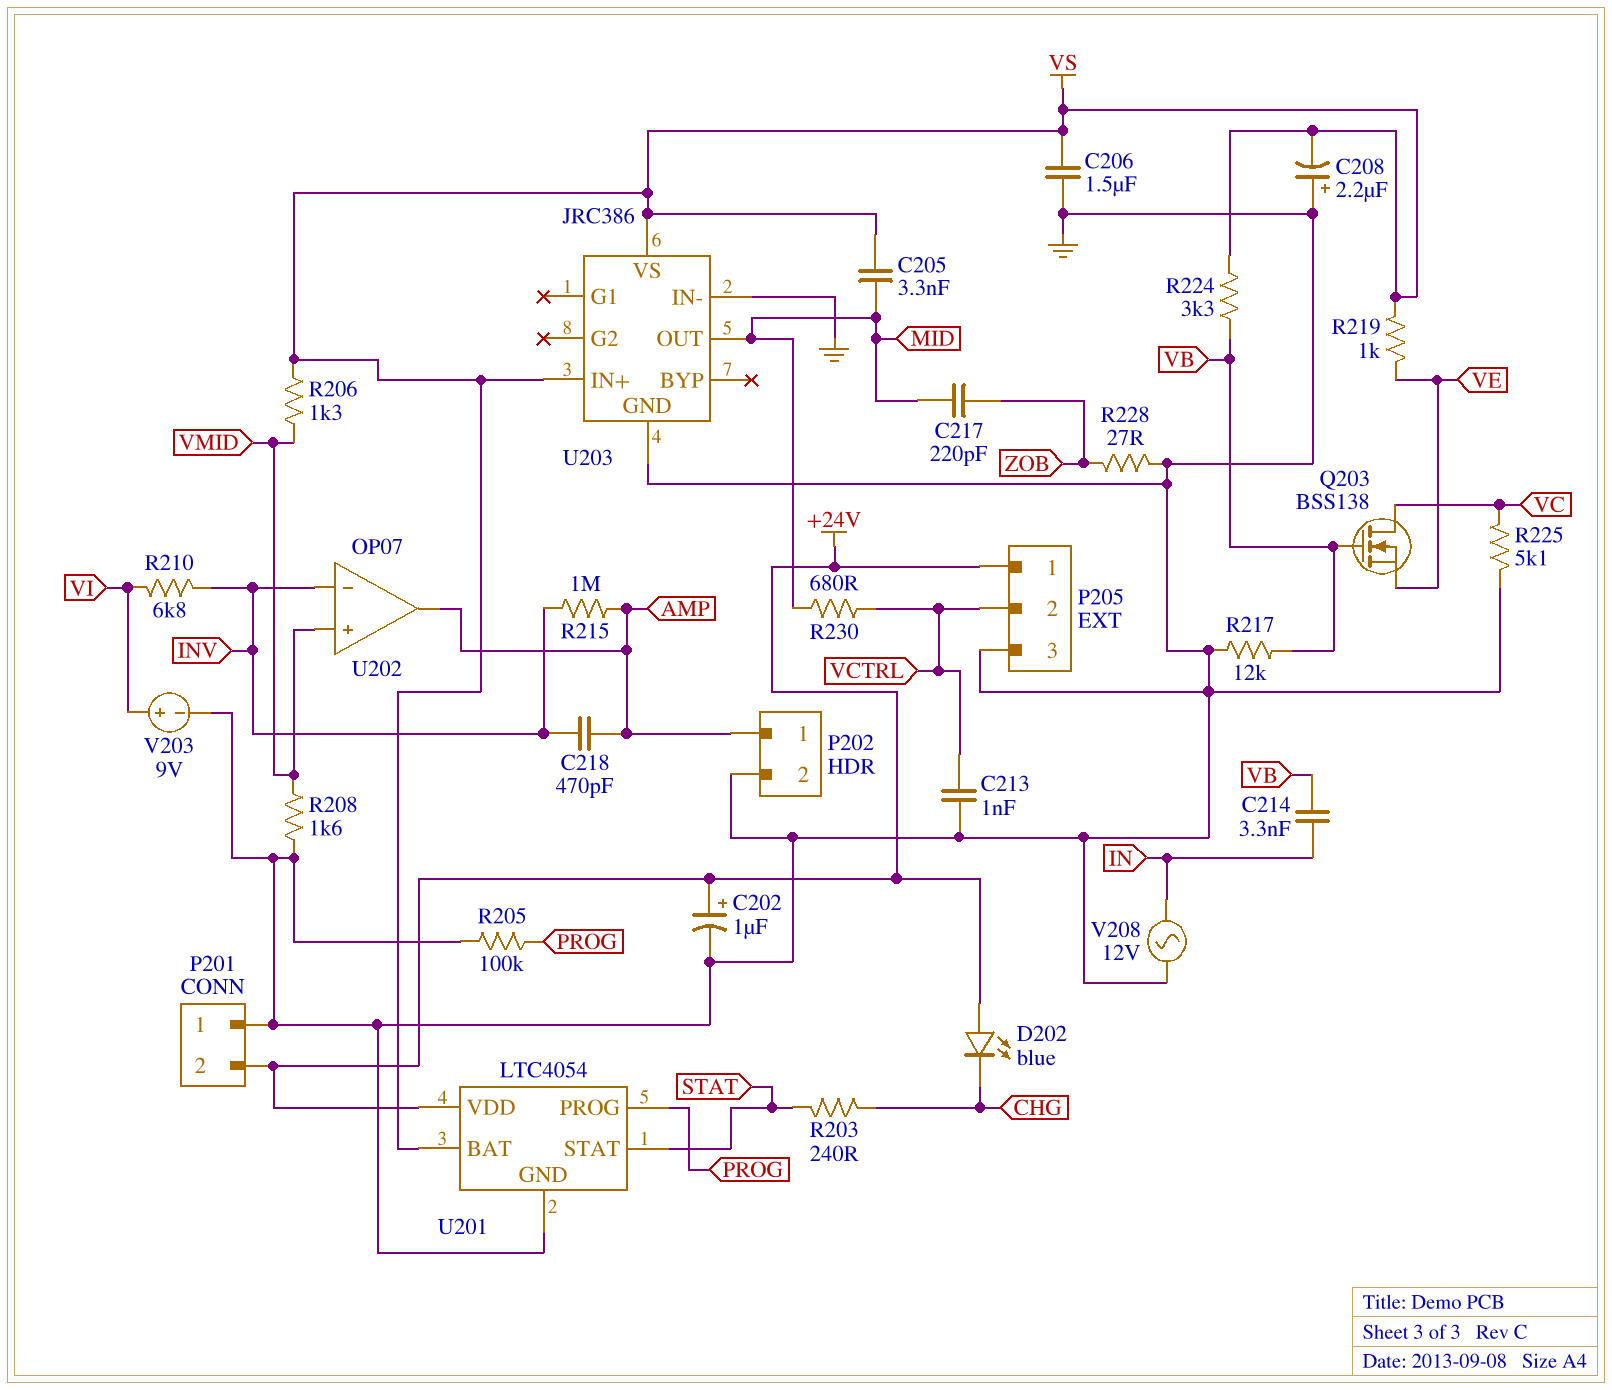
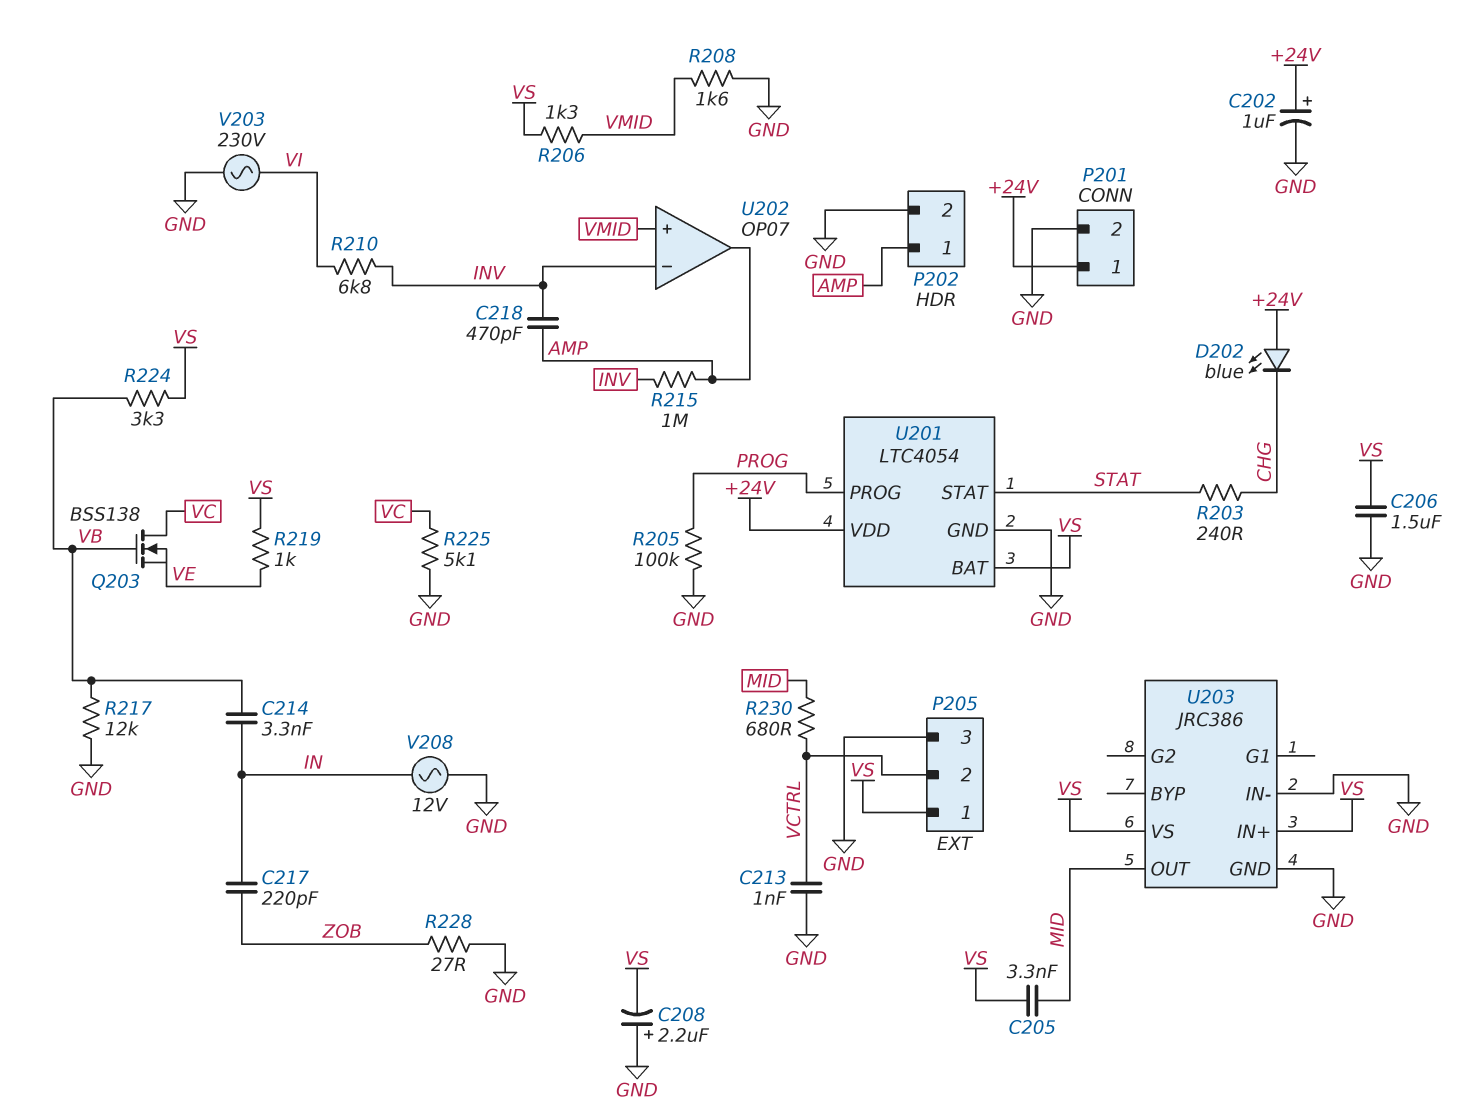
C217: 220pF (MID, ZOB) -> 220pF (IN, ZOB)
P201 pin 1: GND -> +24V
P201 pin 2: +24V -> GND
P205 pin 1: +24V -> VS
V203: 9V (plus VI, minus GND) -> AC 230V (GND, VI)

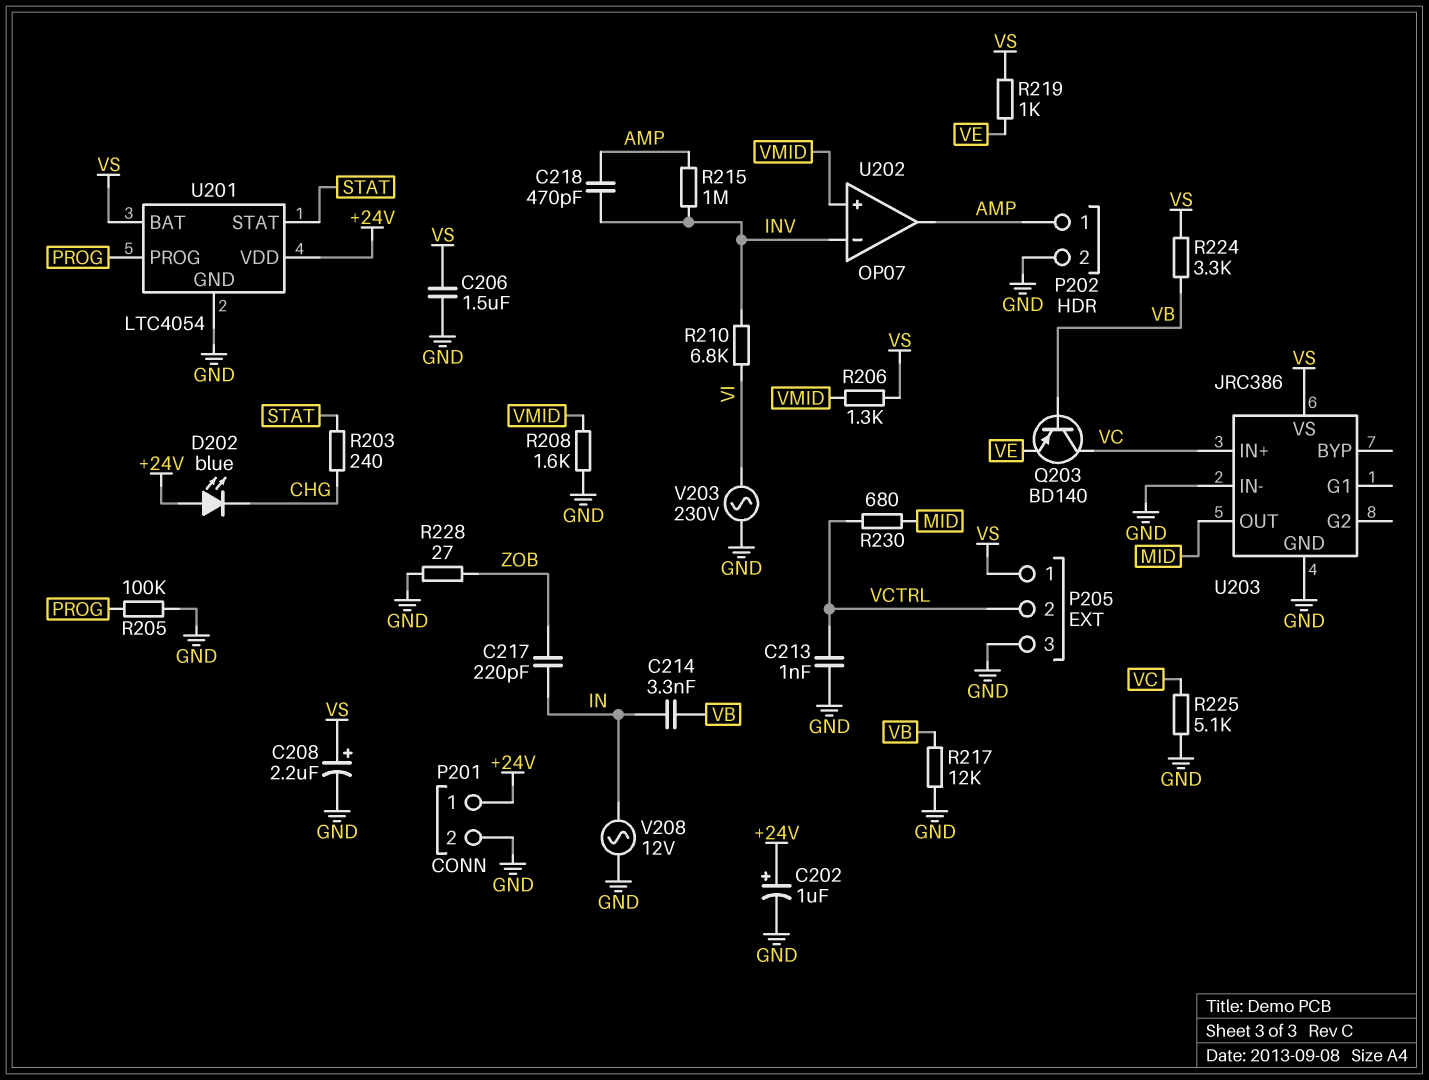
C205: 3.3nF (MID, VS) -> none
C208: 2.2uF (plus GND, minus VS) -> 2.2uF (plus VS, minus GND)
Q203: NMOS BSS138 (G VB, D VC, S VE) -> PNP BD140 (B VB, C VC, E VE)
U203 pin IN+: VS -> VC

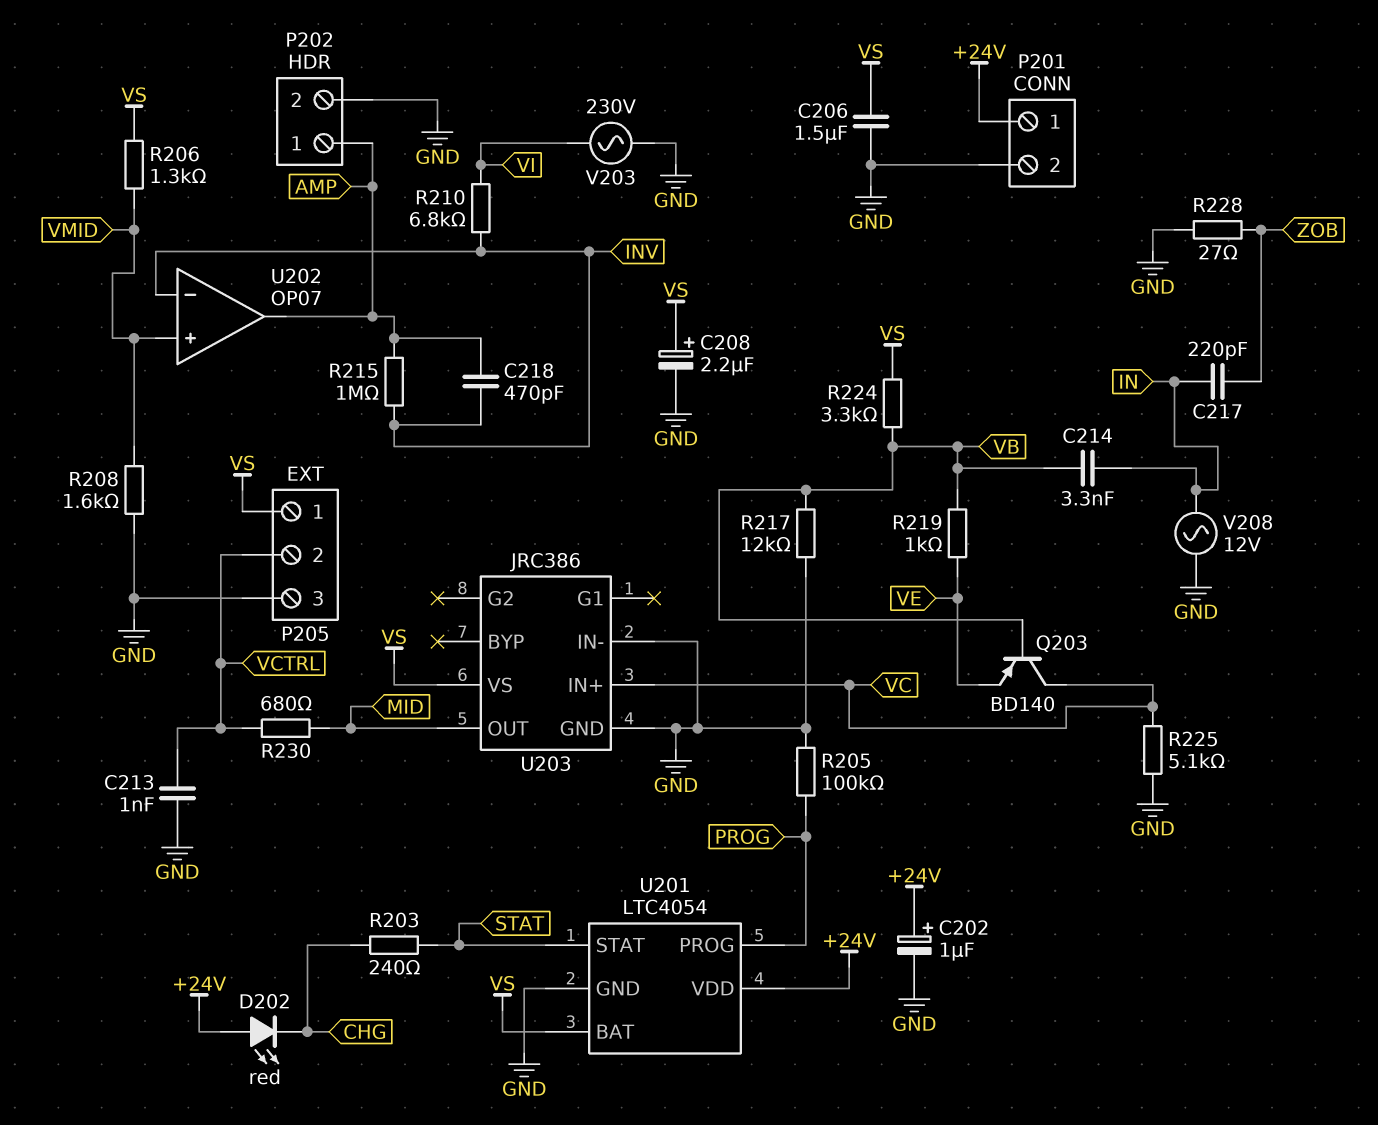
D202: LED blue (A +24V, K CHG) -> LED red (A +24V, K CHG)
R219: 1k (VE, VS) -> 1k (VB, VE)

